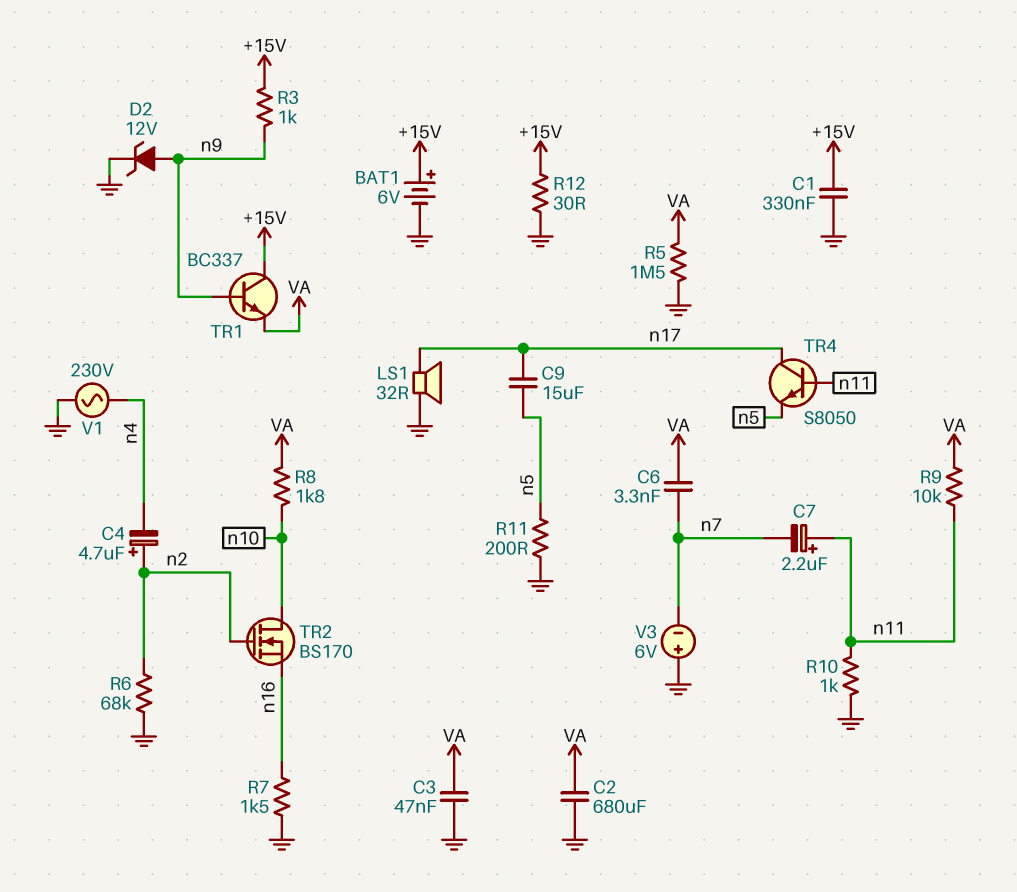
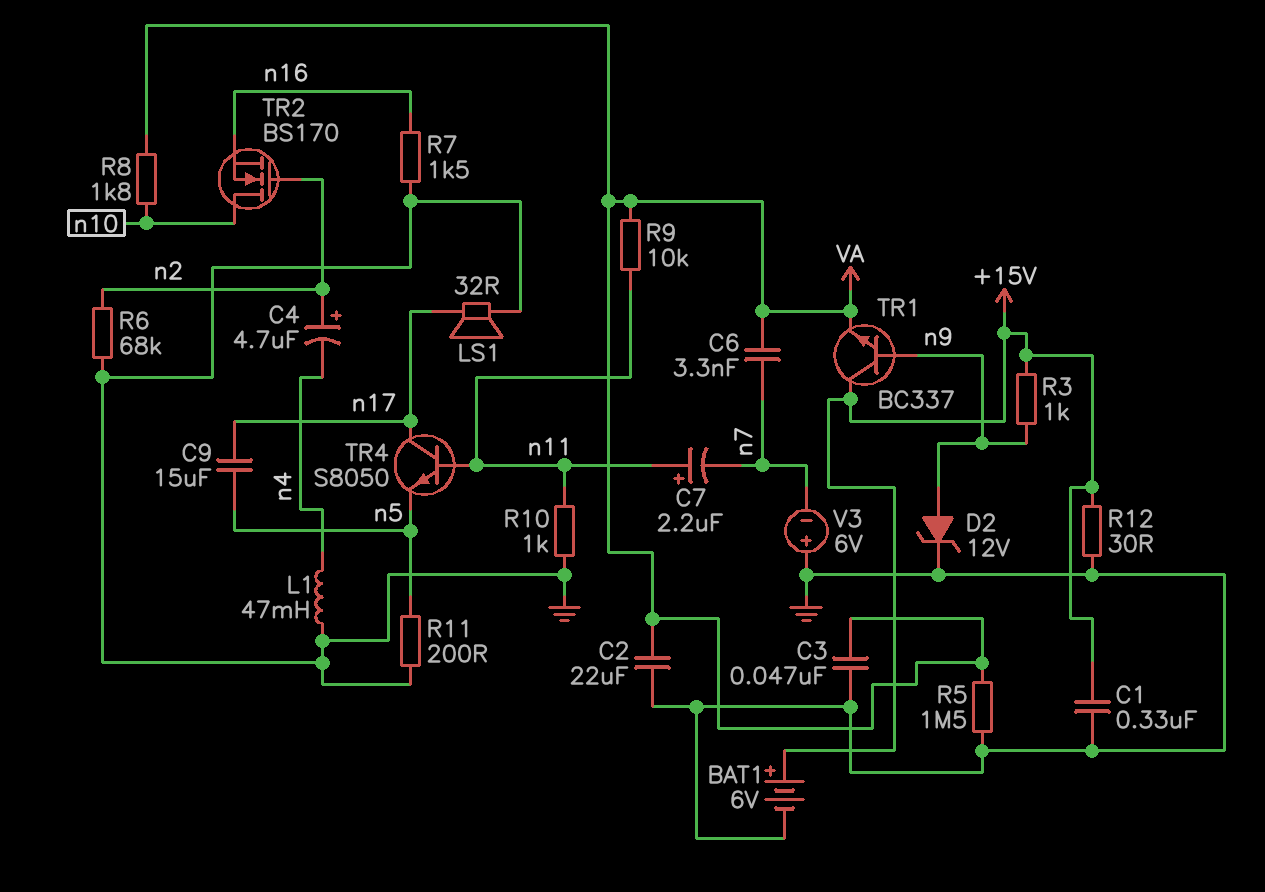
C2: 680uF (GND, VA) -> 22uF (GND, VA)
L1: none -> 47mH (GND, n4)
V1: AC 230V (GND, n4) -> none

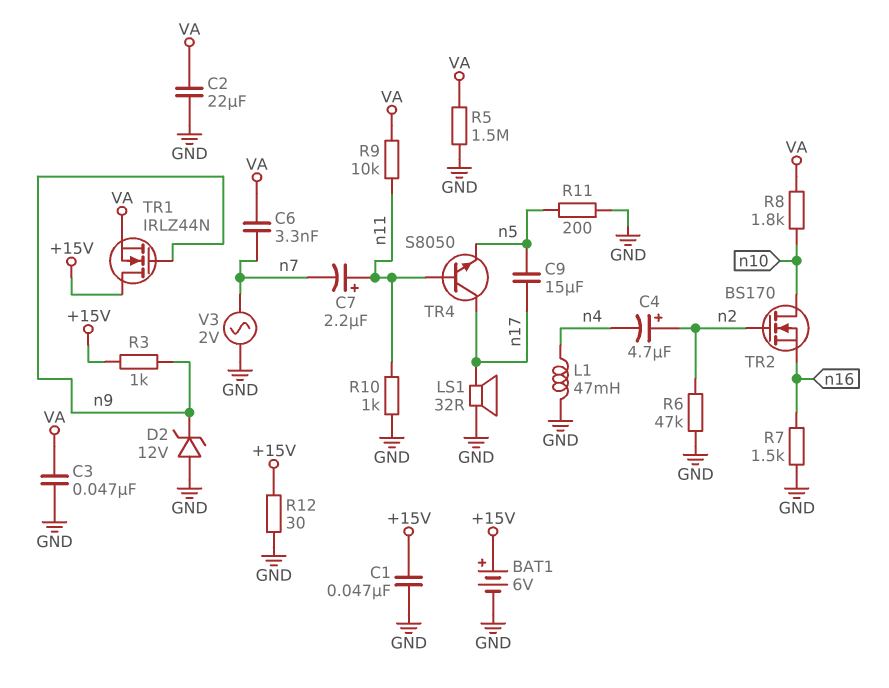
C1: 330nF (+15V, GND) -> 47nF (+15V, GND)
D2: zener 12V (A n9, K GND) -> zener 12V (A GND, K n9)
R6: 68k (GND, n2) -> 47k (GND, n2)
TR1: NPN BC337 (B n9, C +15V, E VA) -> NMOS IRLZ44N (G n9, D +15V, S VA)
V3: 6V (plus GND, minus n7) -> AC 2V (GND, n7)

